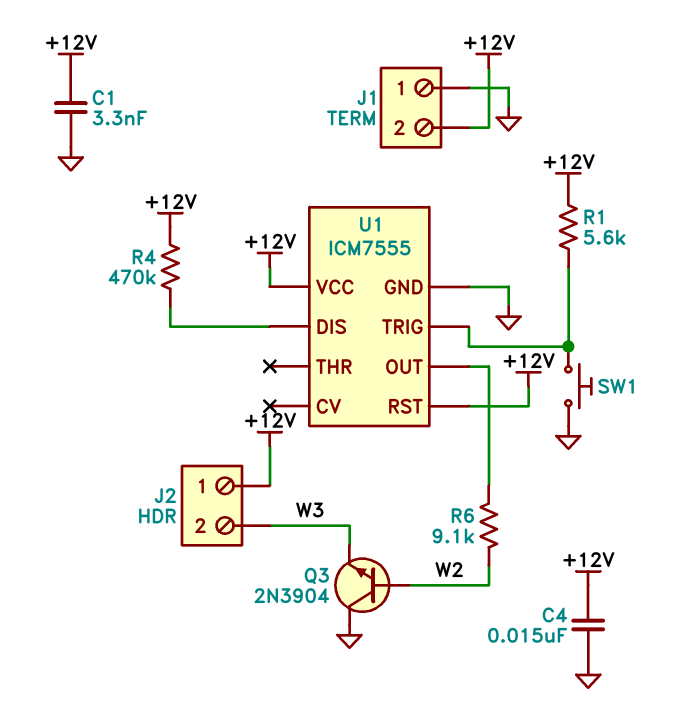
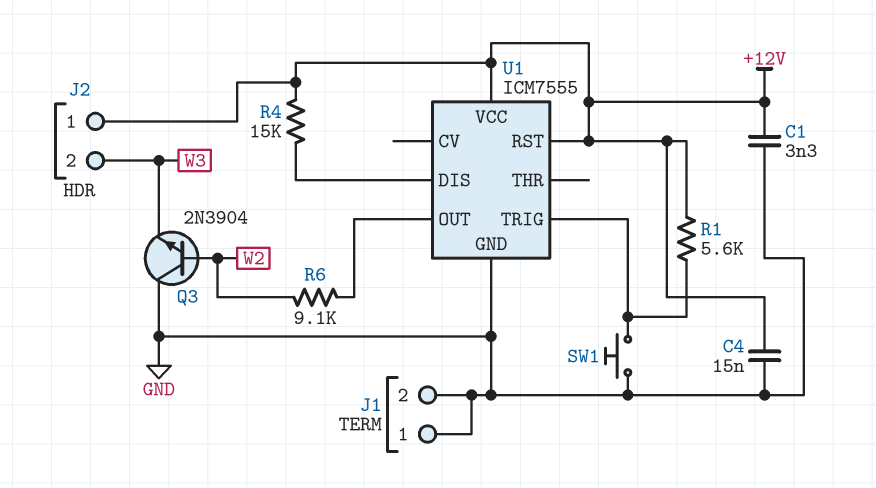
J1 pin 2: +12V -> GND
R4: 470k (+12V, U1/DIS) -> 15k (+12V, U1/DIS)

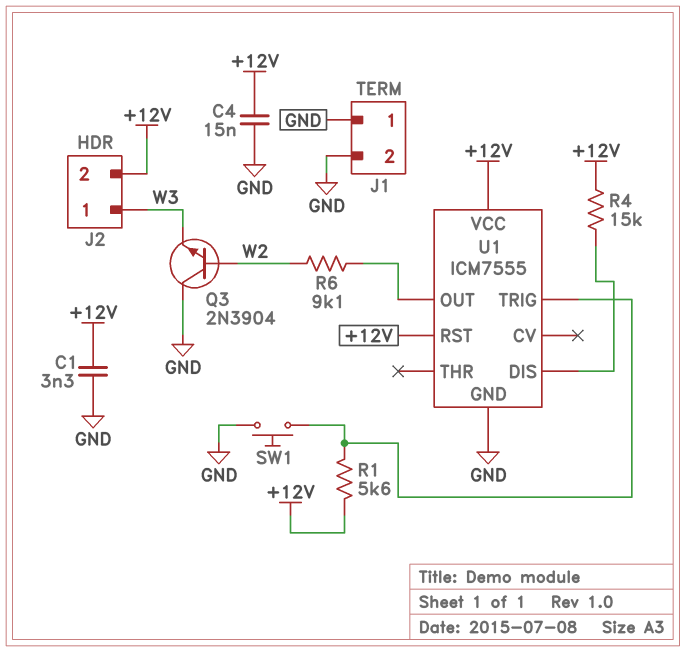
J2 pin 1: +12V -> W3
J2 pin 2: W3 -> +12V

